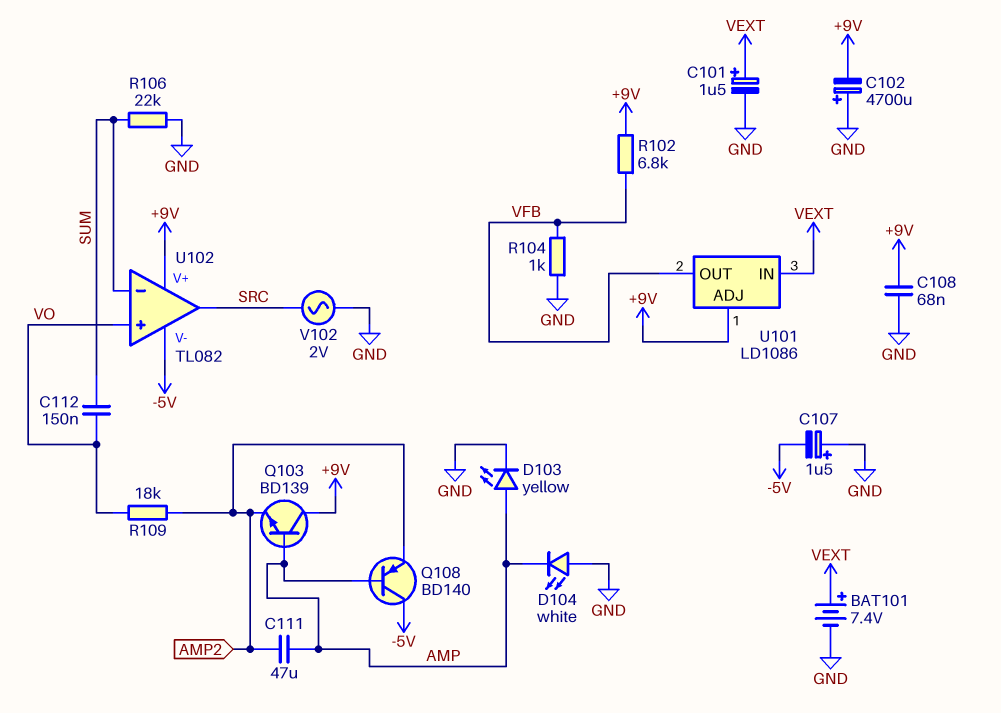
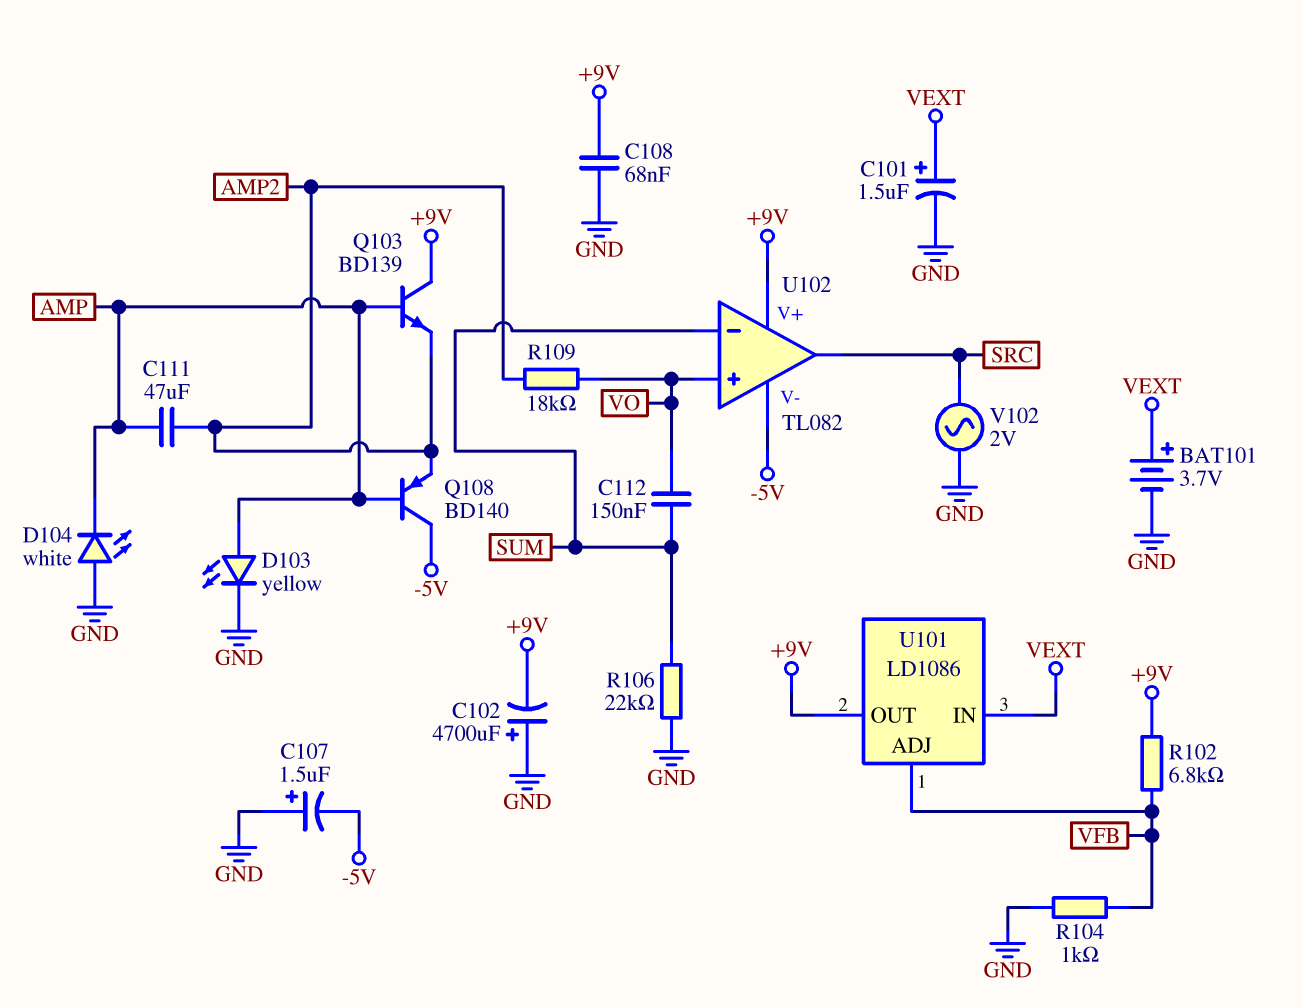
BAT101: 7.4V (plus VEXT, minus GND) -> 3.7V (plus VEXT, minus GND)
U101 pin ADJ: +9V -> VFB
U101 pin OUT: VFB -> +9V

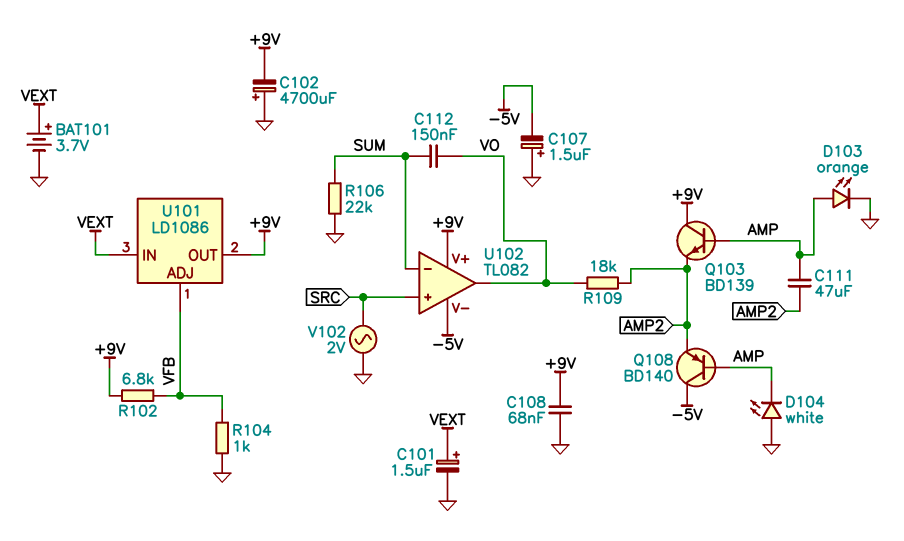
D103: LED yellow (A AMP, K GND) -> LED orange (A AMP, K GND)
U102 pin in+: VO -> SRC
U102 pin out: SRC -> VO

